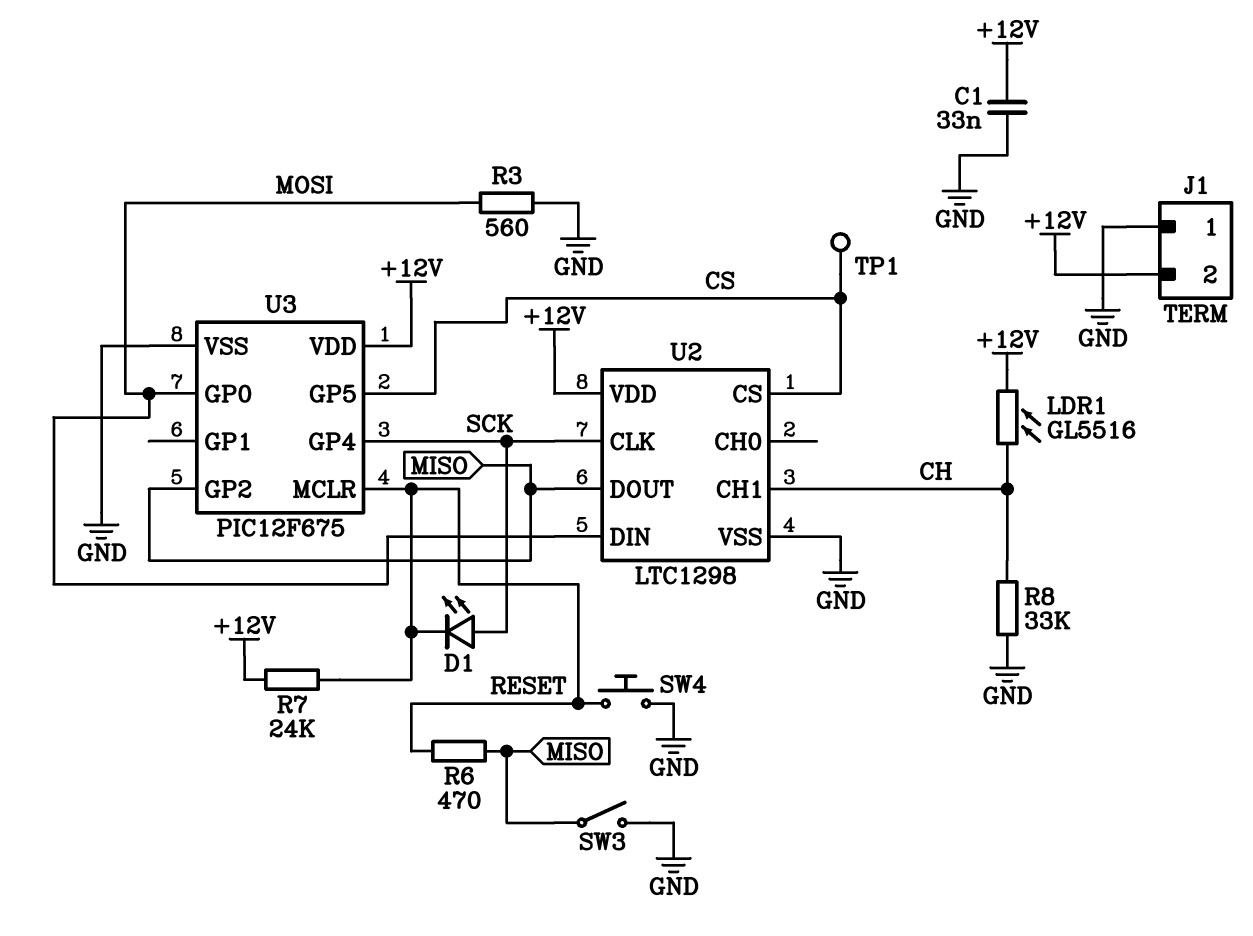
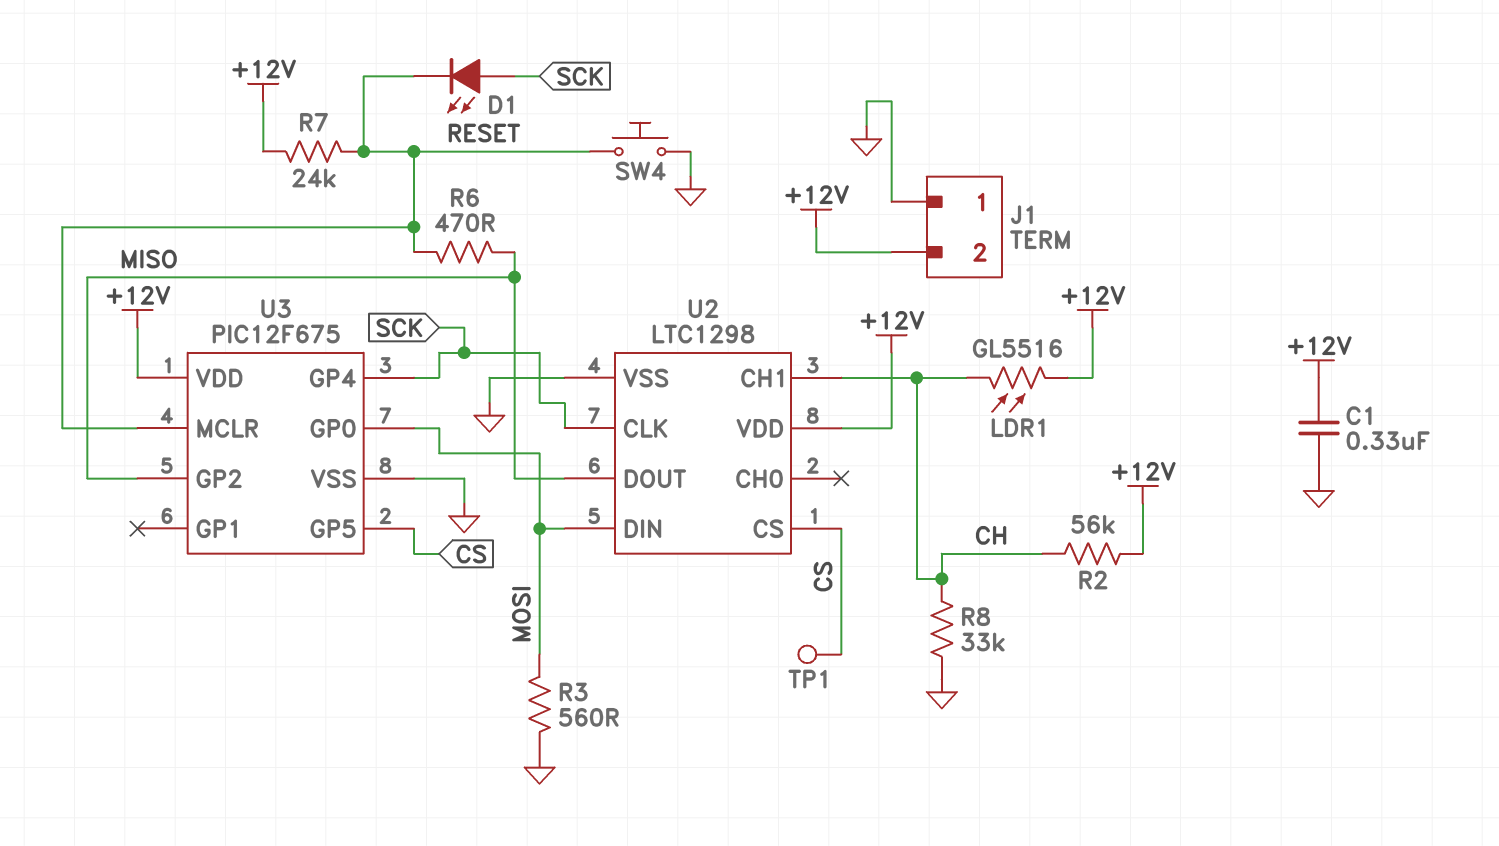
C1: 33nF (+12V, GND) -> 330nF (+12V, GND)
R2: none -> 56k (+12V, CH)
SW3: switch (GND, MISO) -> none

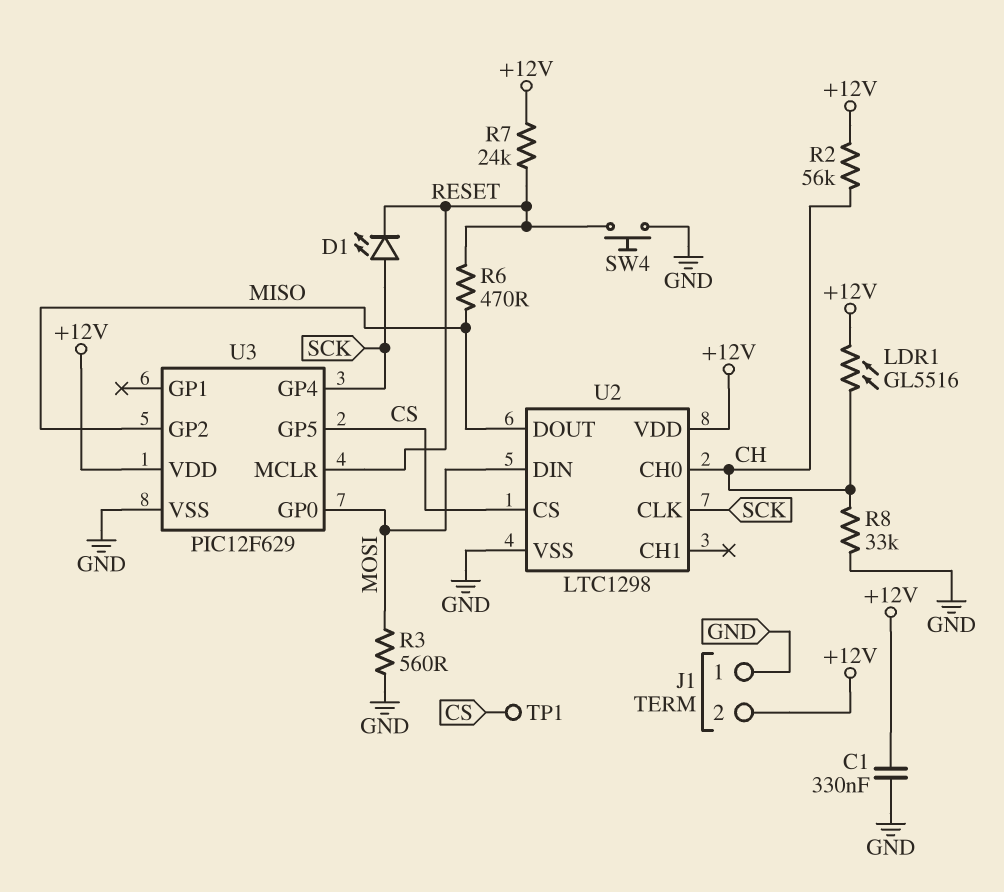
U2 pin CH0: none -> CH
U2 pin CH1: CH -> none
U3: PIC12F675 -> PIC12F629

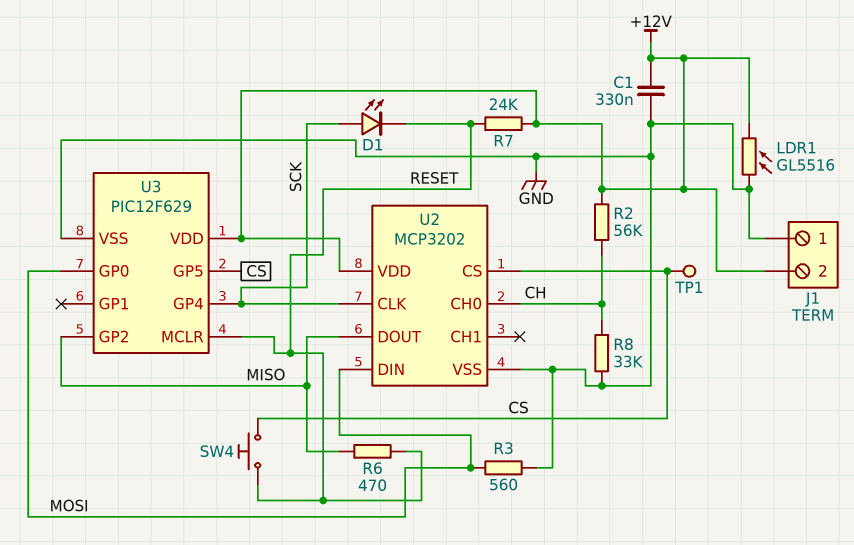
LDR1: GL5516 (+12V, CH) -> GL5516 (+12V, GND)
SW4: button (GND, RESET) -> button (CS, RESET)
U2: LTC1298 -> MCP3202

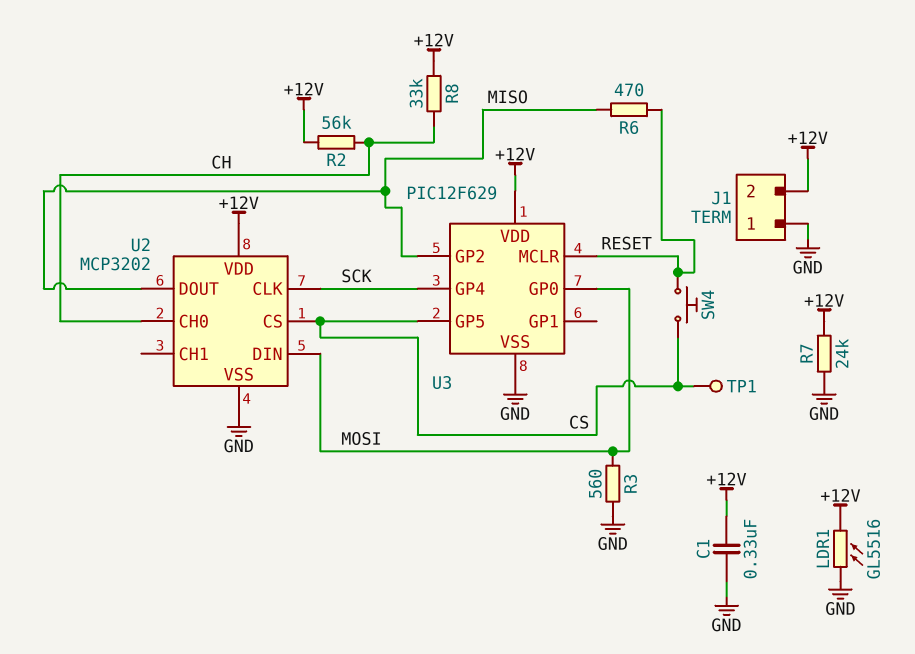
D1: LED (A SCK, K RESET) -> none
R7: 24k (+12V, RESET) -> 24k (+12V, GND)
R8: 33k (CH, GND) -> 33k (+12V, CH)

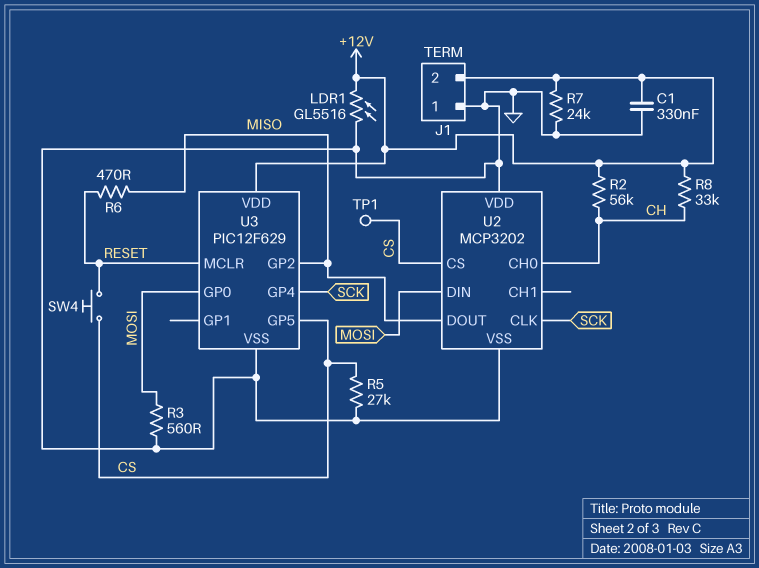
R5: none -> 27k (CS, GND)
U2 pin VDD: +12V -> GND

